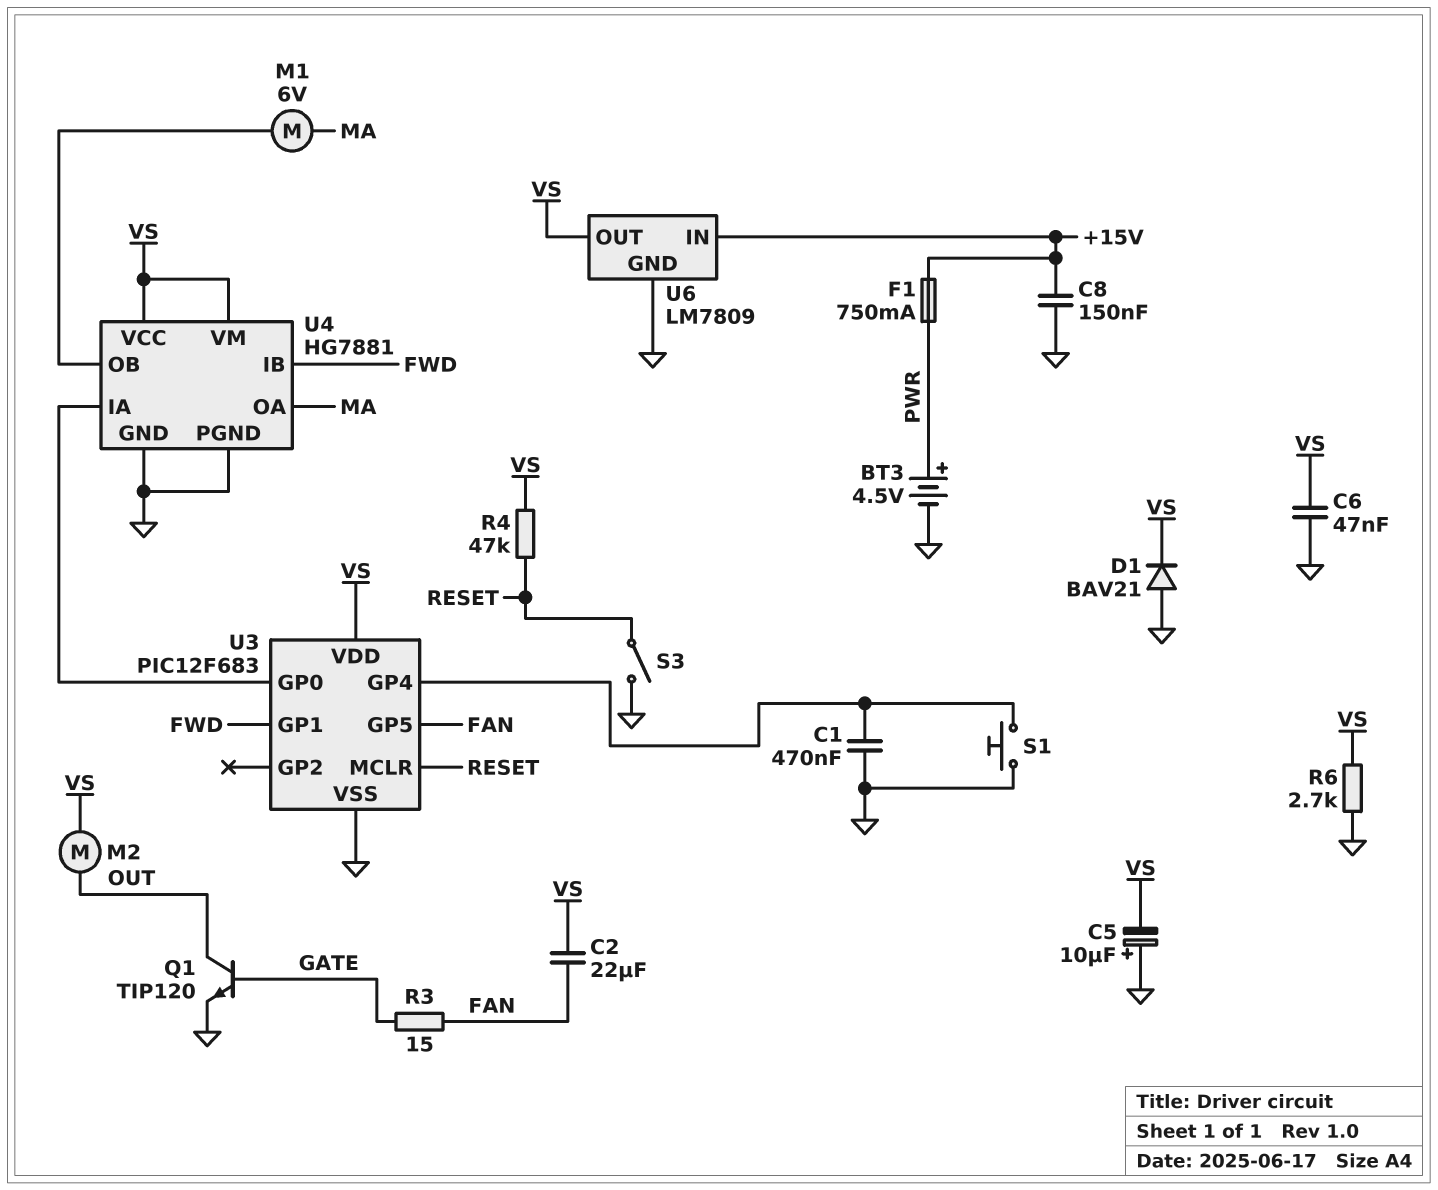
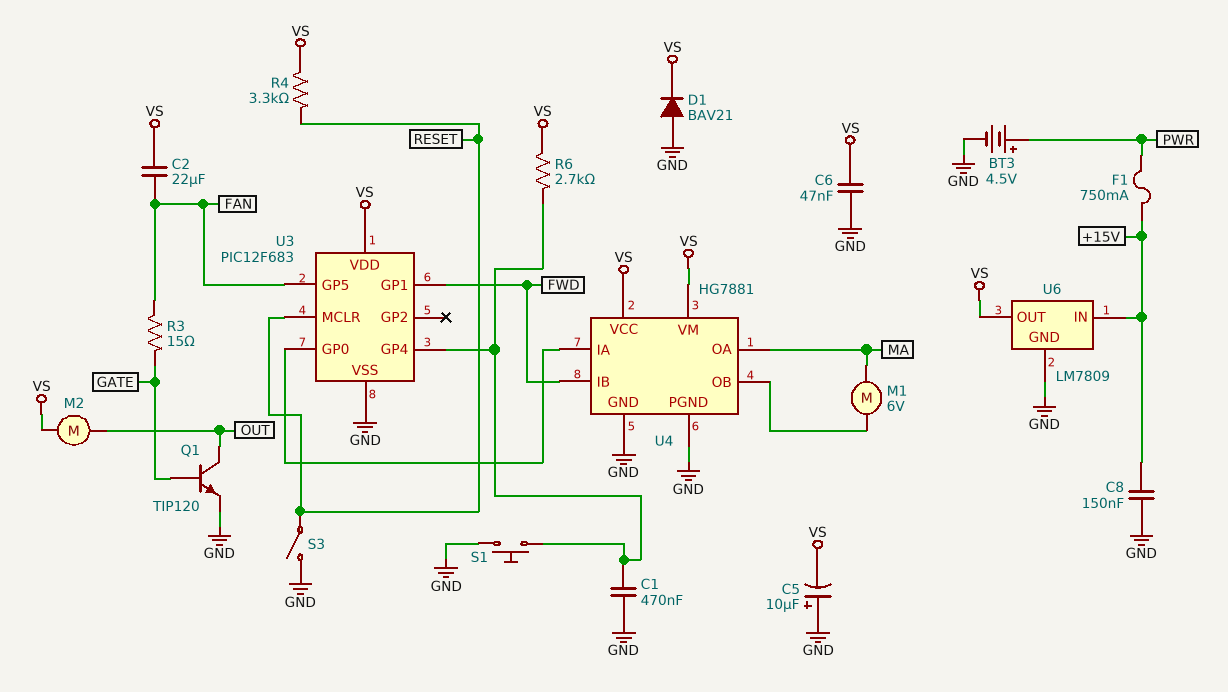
R4: 47k (RESET, VS) -> 3.3k (RESET, VS)
R6: 2.7k (GND, VS) -> 2.7k (U3/GP4, VS)

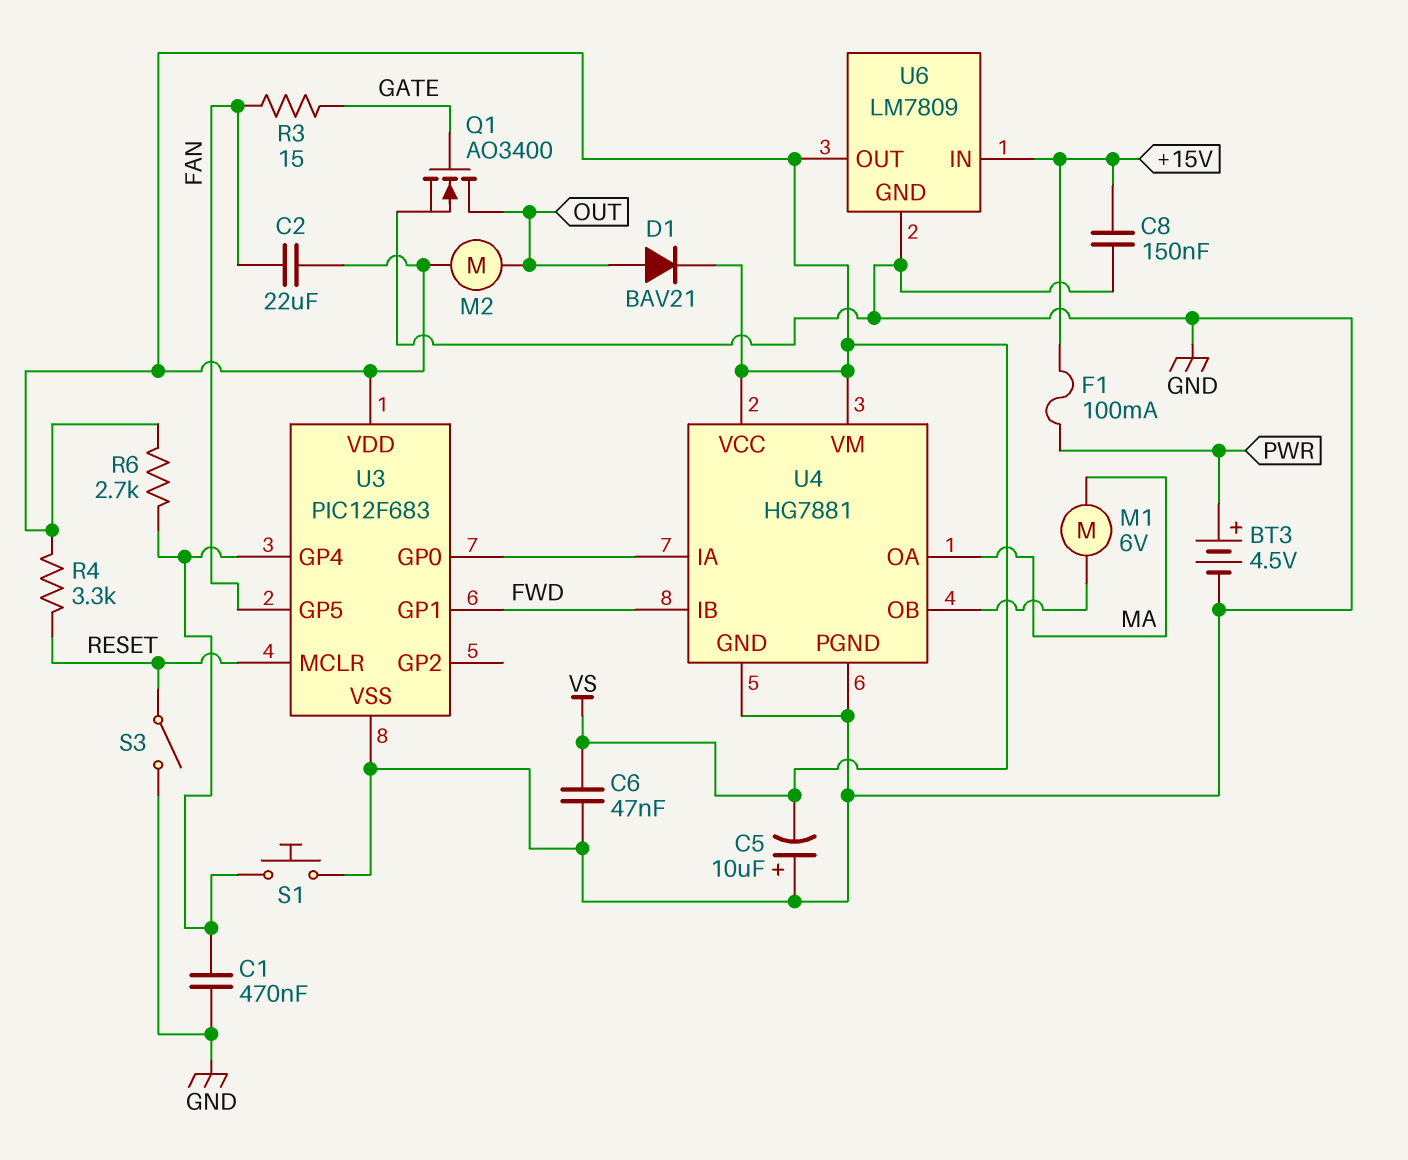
D1: diode BAV21 (A GND, K VS) -> diode BAV21 (A OUT, K VS)
F1: 750mA (+15V, PWR) -> 100mA (+15V, PWR)
Q1: NPN TIP120 (B GATE, C OUT, E GND) -> NMOS AO3400 (G GATE, D OUT, S GND)

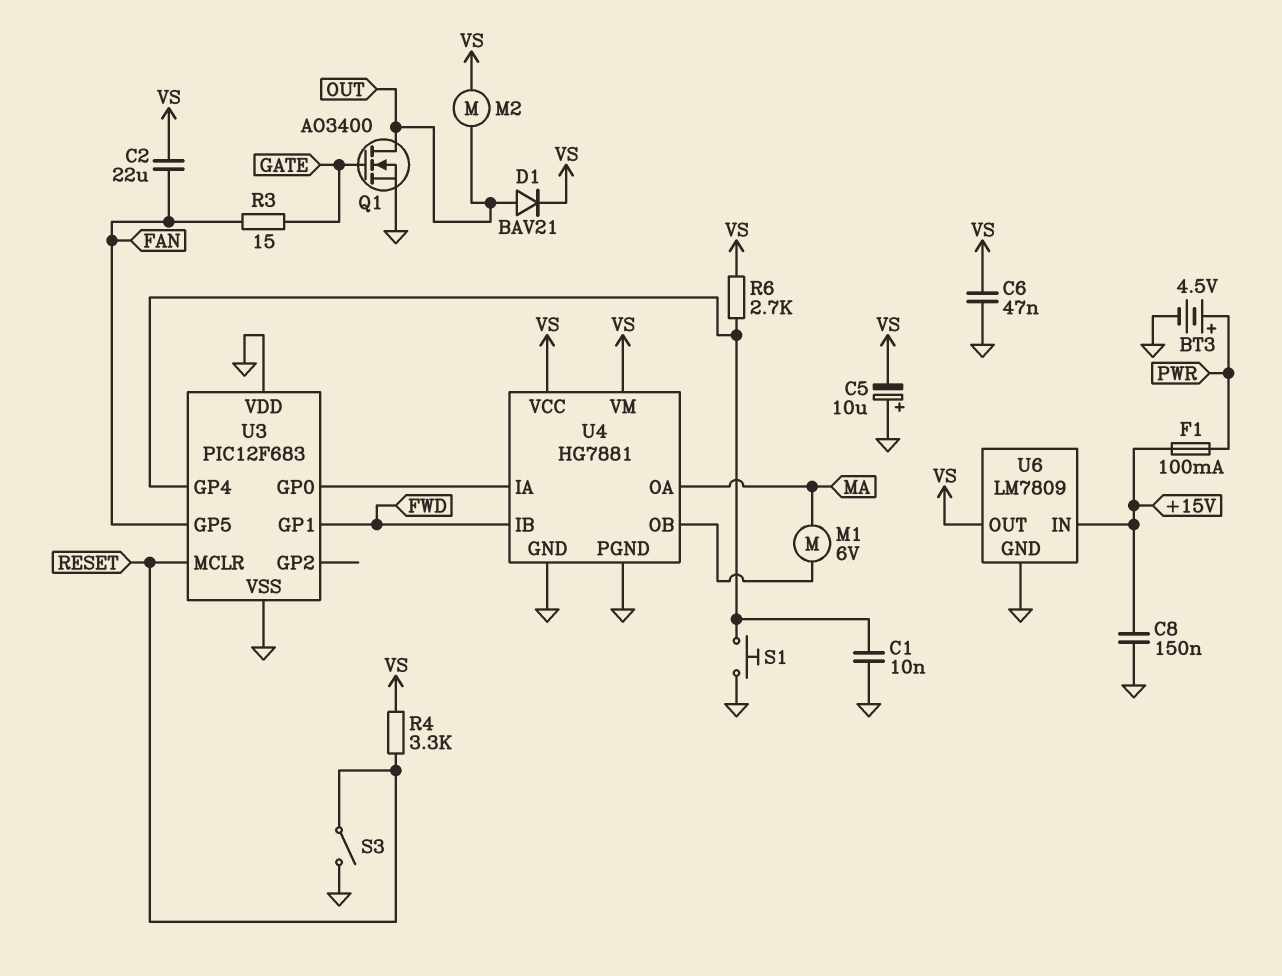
C1: 470nF (GND, U3/GP4) -> 10nF (GND, U3/GP4)
U3 pin VDD: VS -> GND

